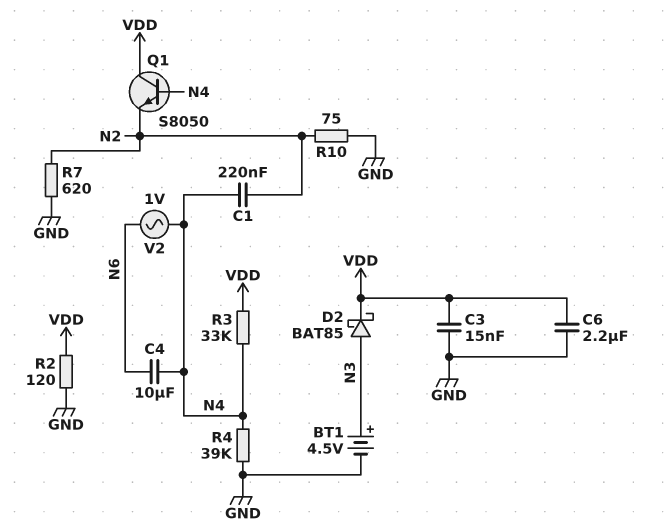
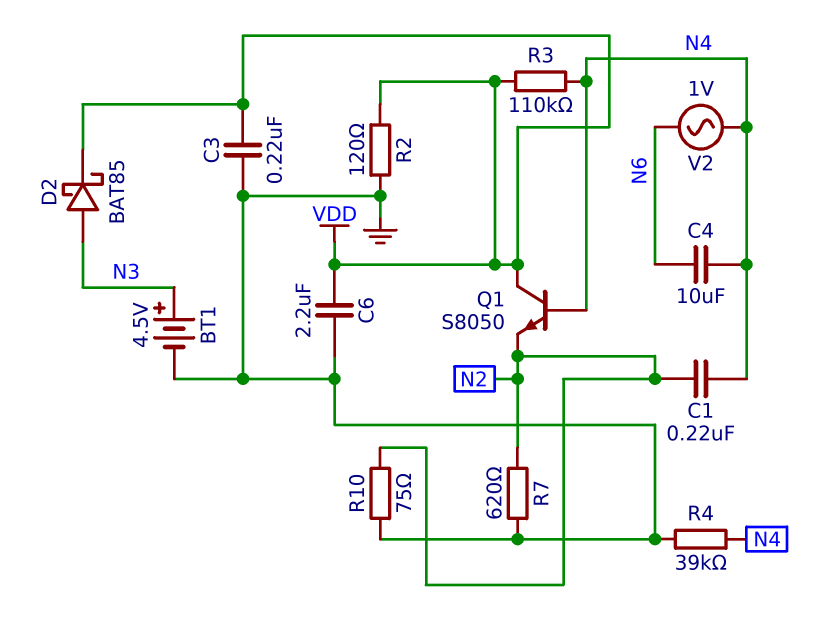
C3: 15nF (GND, VDD) -> 220nF (GND, VDD)
R3: 33k (N4, VDD) -> 110k (N4, VDD)

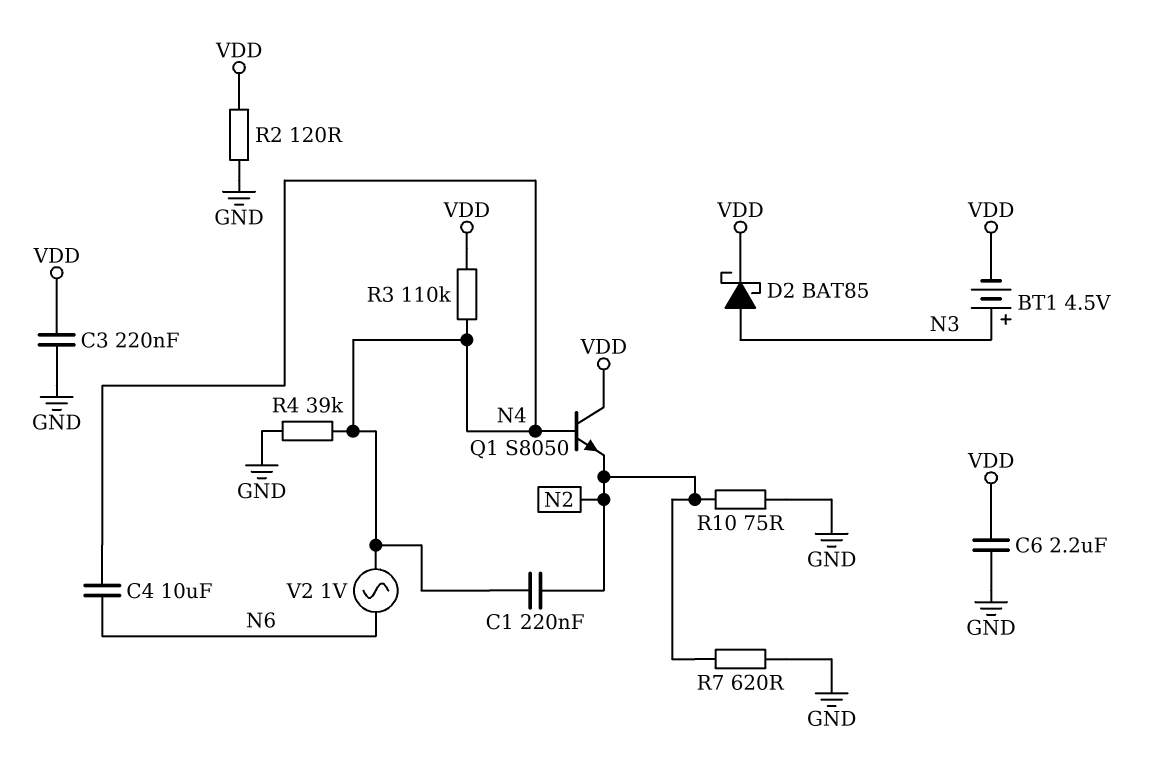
BT1: 4.5V (plus N3, minus GND) -> 4.5V (plus N3, minus VDD)

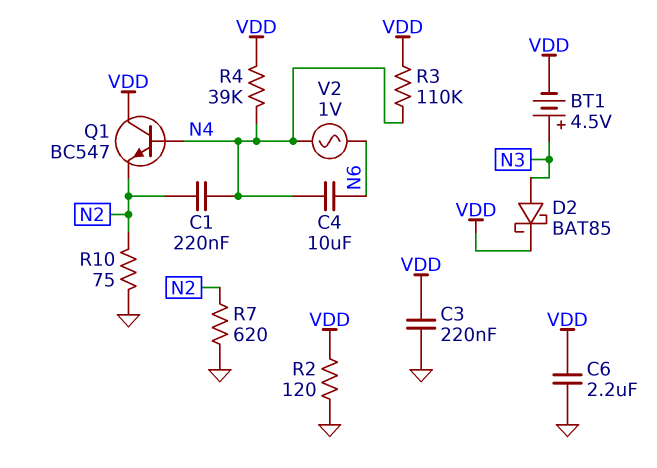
Q1: NPN S8050 (B N4, C VDD, E N2) -> NPN BC547 (B N4, C VDD, E N2)
R4: 39k (GND, N4) -> 39k (N4, VDD)

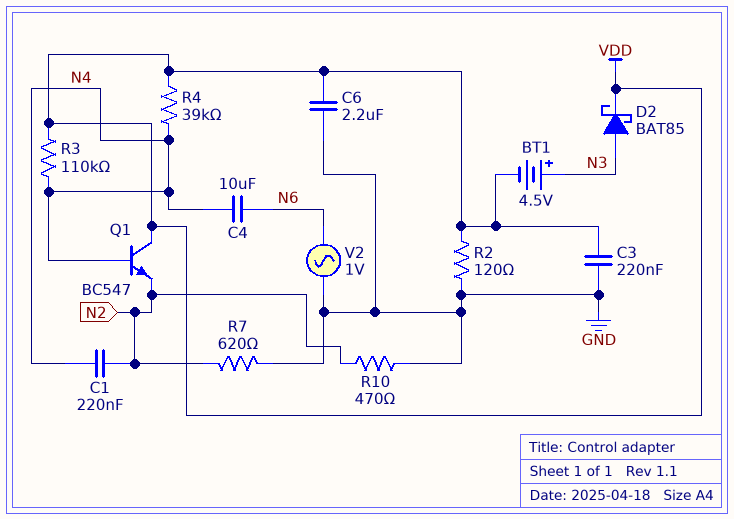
R10: 75 (GND, N2) -> 470 (GND, N2)
V2: AC 1V (N4, N6) -> AC 1V (GND, N6)

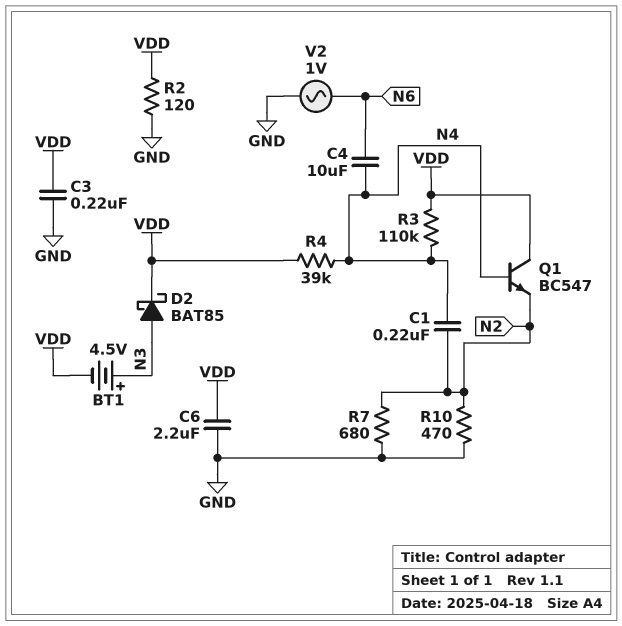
R7: 620 (GND, N2) -> 680 (GND, N2)

